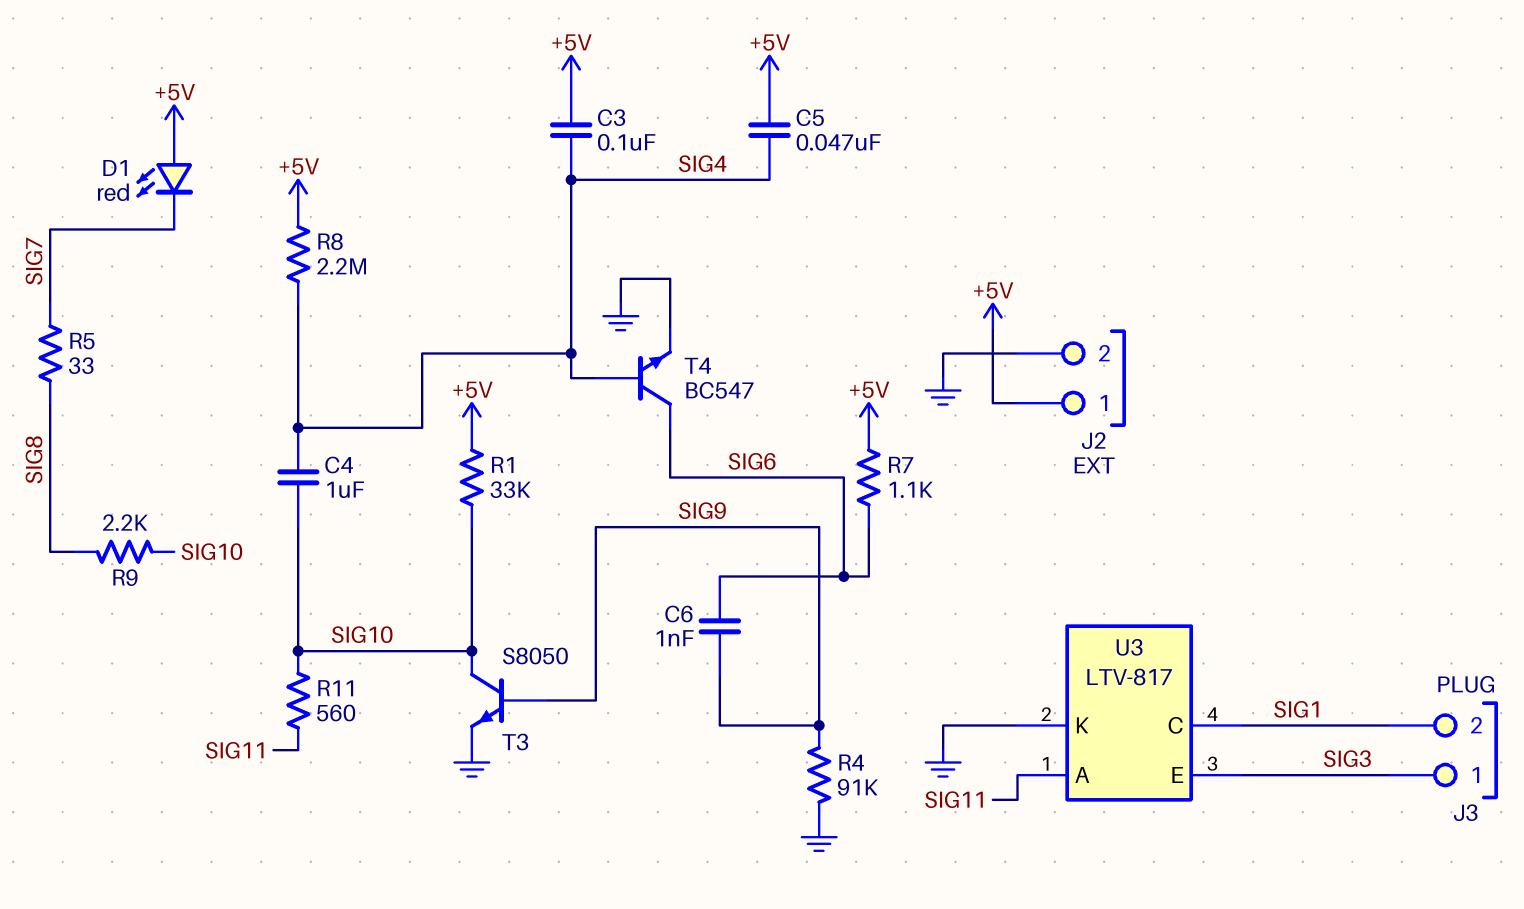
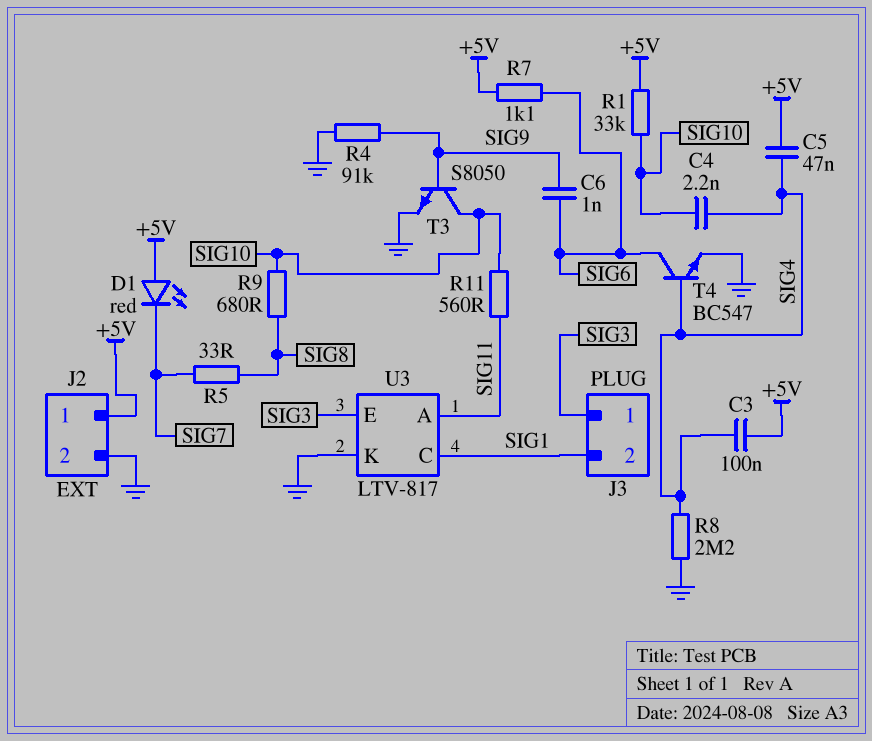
C4: 1uF (SIG4, SIG10) -> 2.2nF (SIG4, SIG10)
R8: 2.2M (+5V, SIG4) -> 2.2M (GND, SIG4)
R9: 2.2k (SIG8, SIG10) -> 680 (SIG8, SIG10)

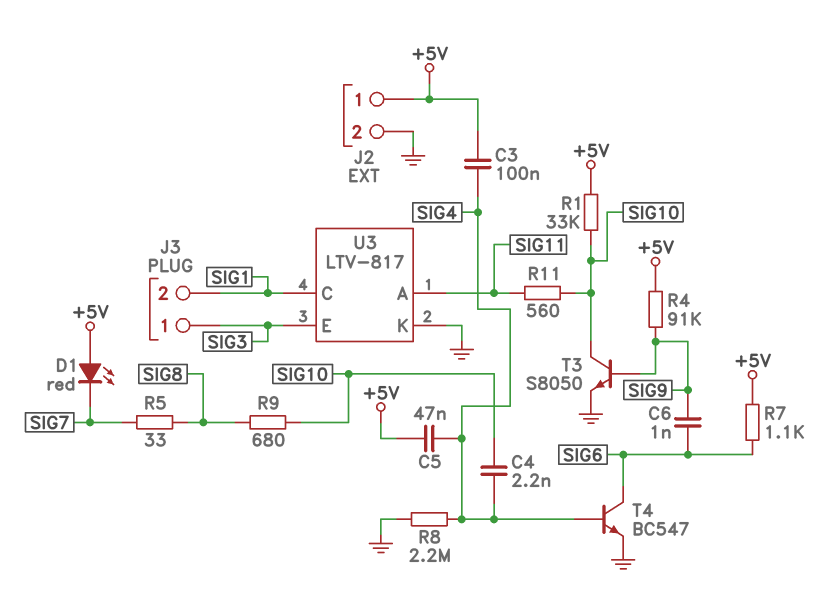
R4: 91k (GND, SIG9) -> 91k (+5V, SIG9)

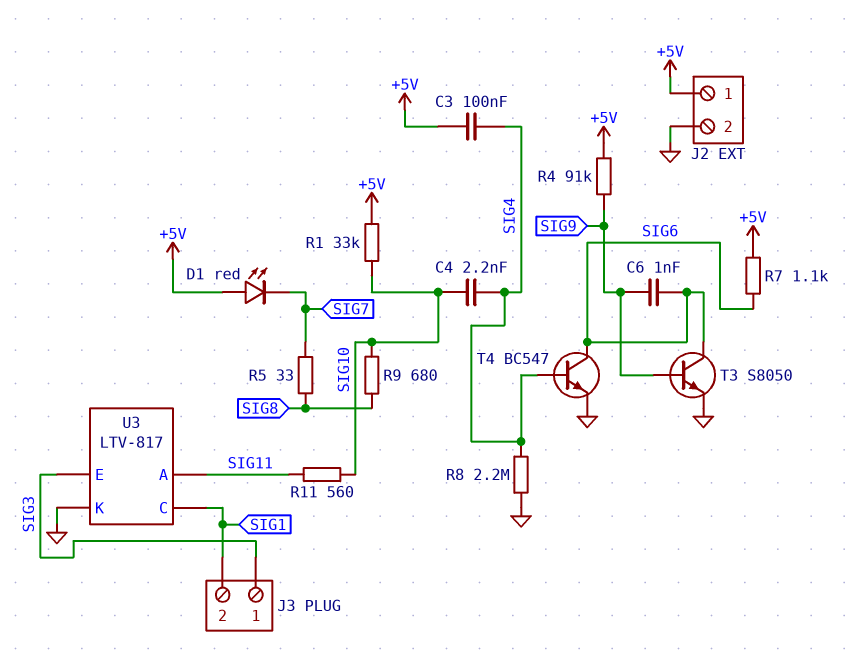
C5: 47nF (+5V, SIG4) -> none
T3: NPN S8050 (B SIG9, C SIG10, E GND) -> NPN S8050 (B SIG9, C SIG6, E GND)

